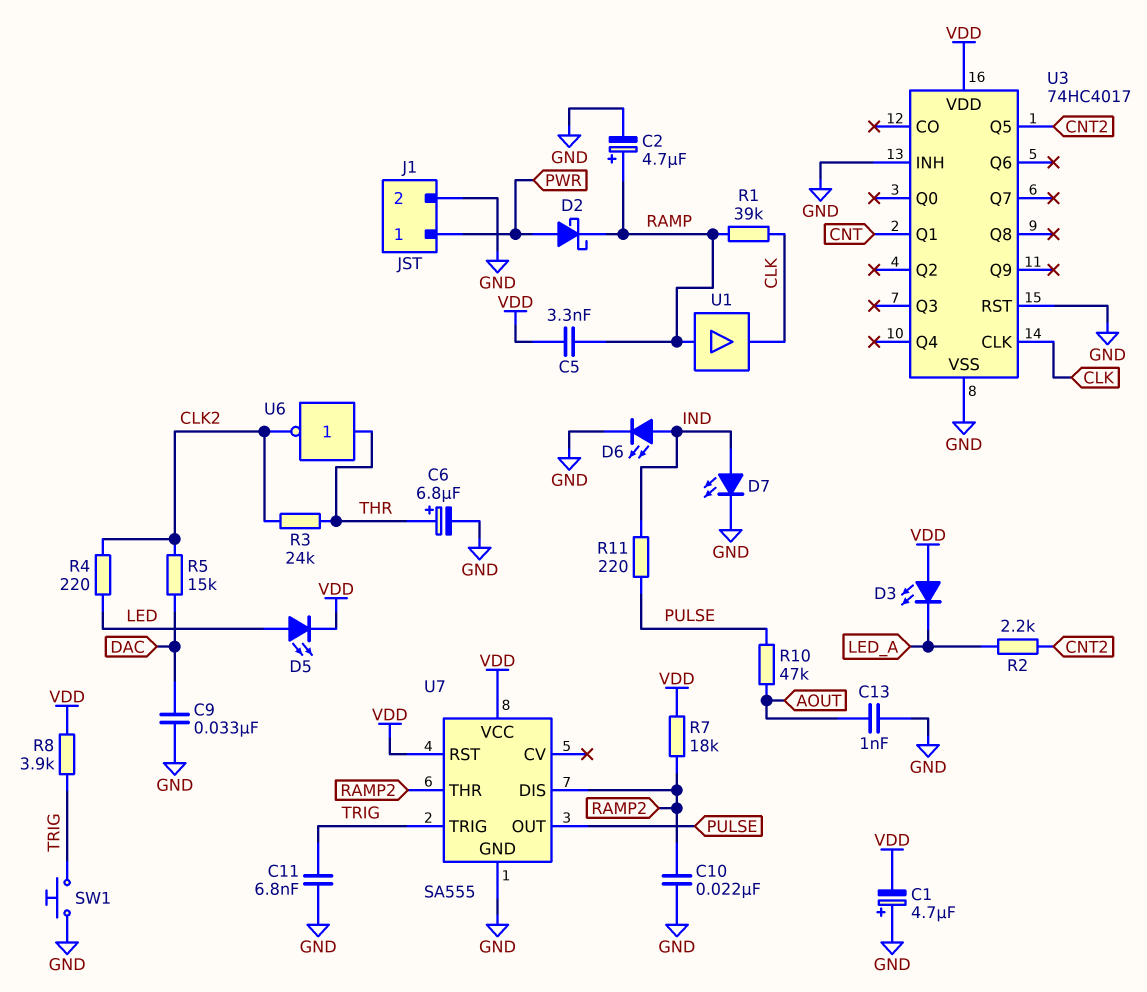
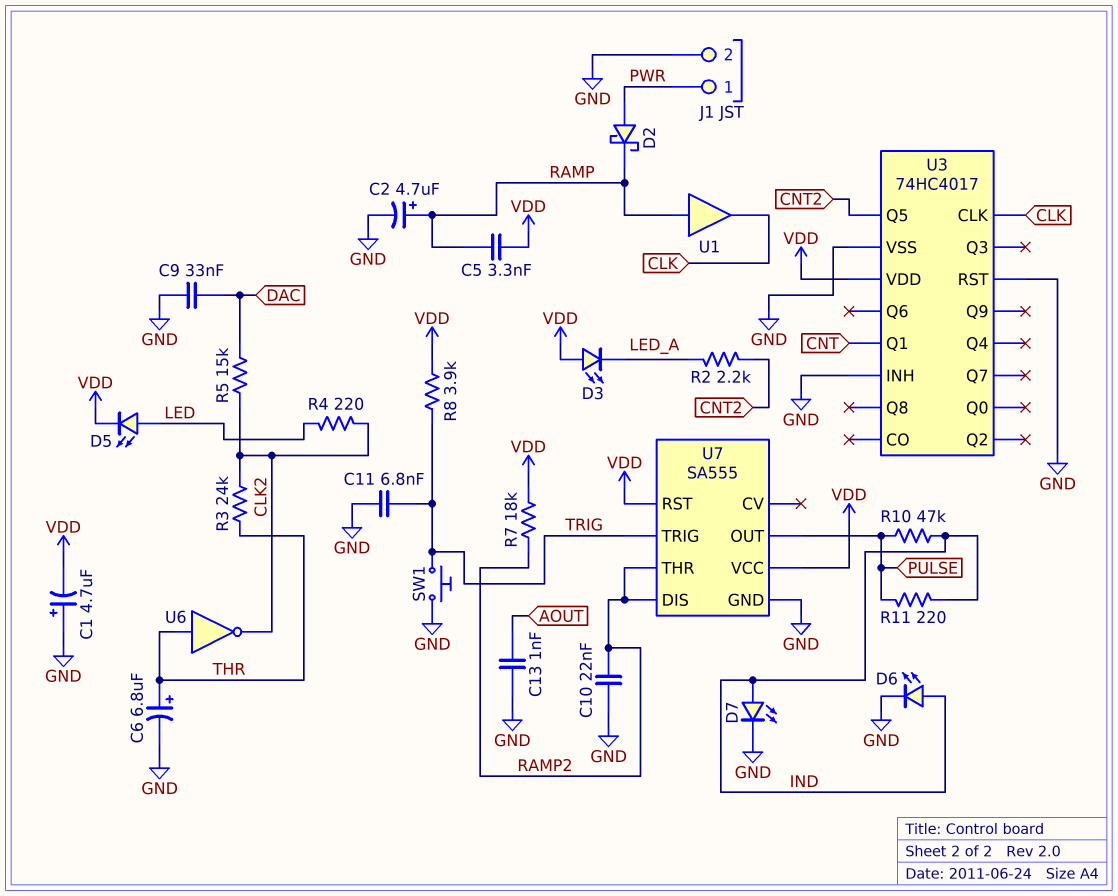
R1: 39k (CLK, RAMP) -> none
R10: 47k (AOUT, PULSE) -> 47k (IND, PULSE)

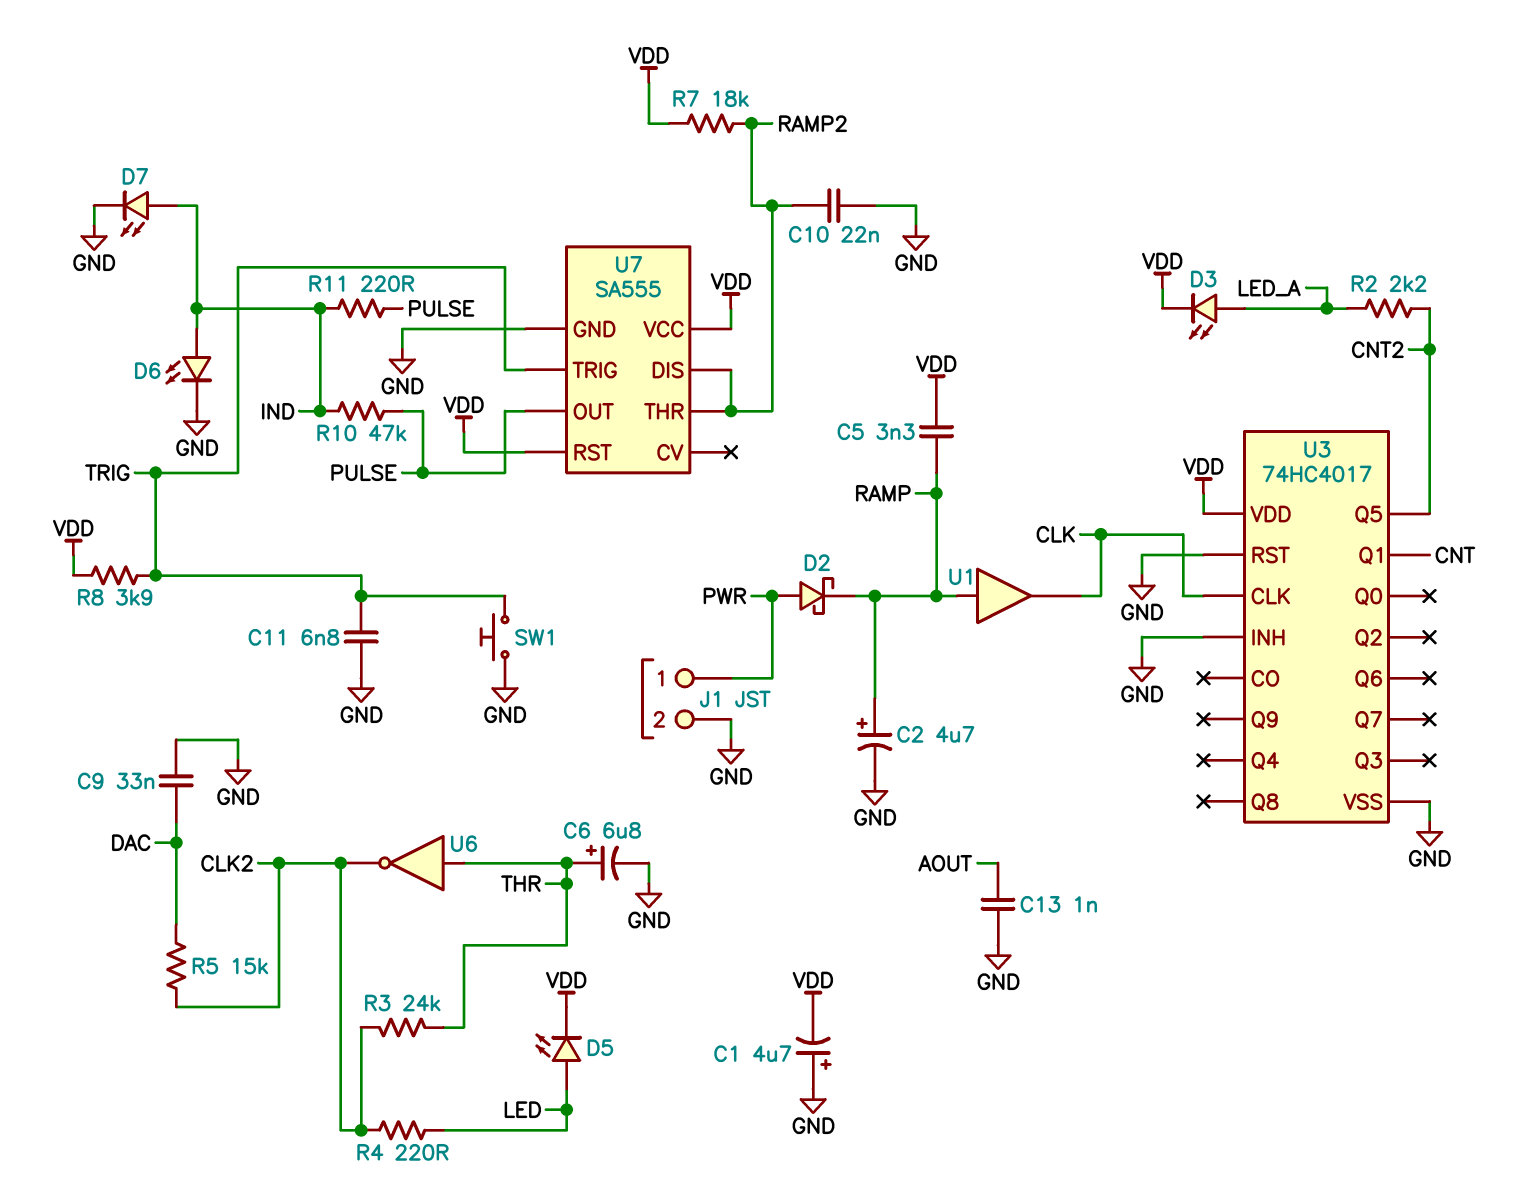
D3: LED (A VDD, K LED_A) -> LED (A LED_A, K VDD)

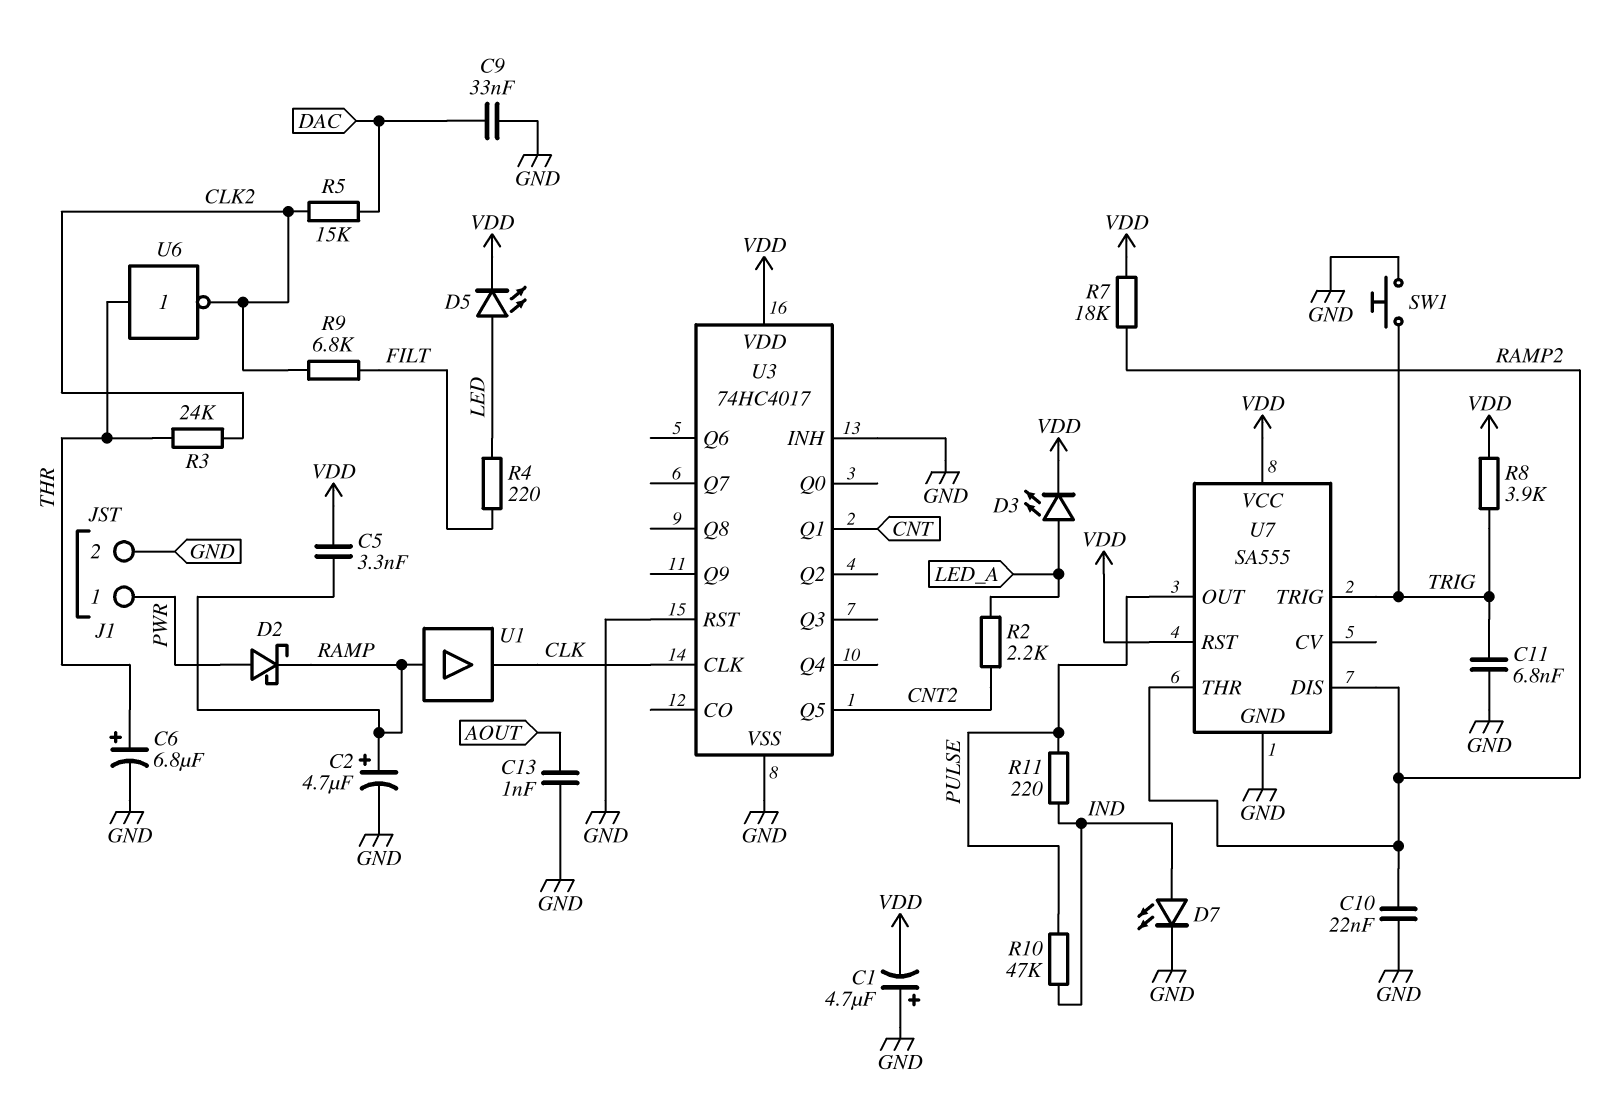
D6: LED (A IND, K GND) -> none
R4: 220 (CLK2, LED) -> 220 (FILT, LED)
R9: none -> 6.8k (CLK2, FILT)

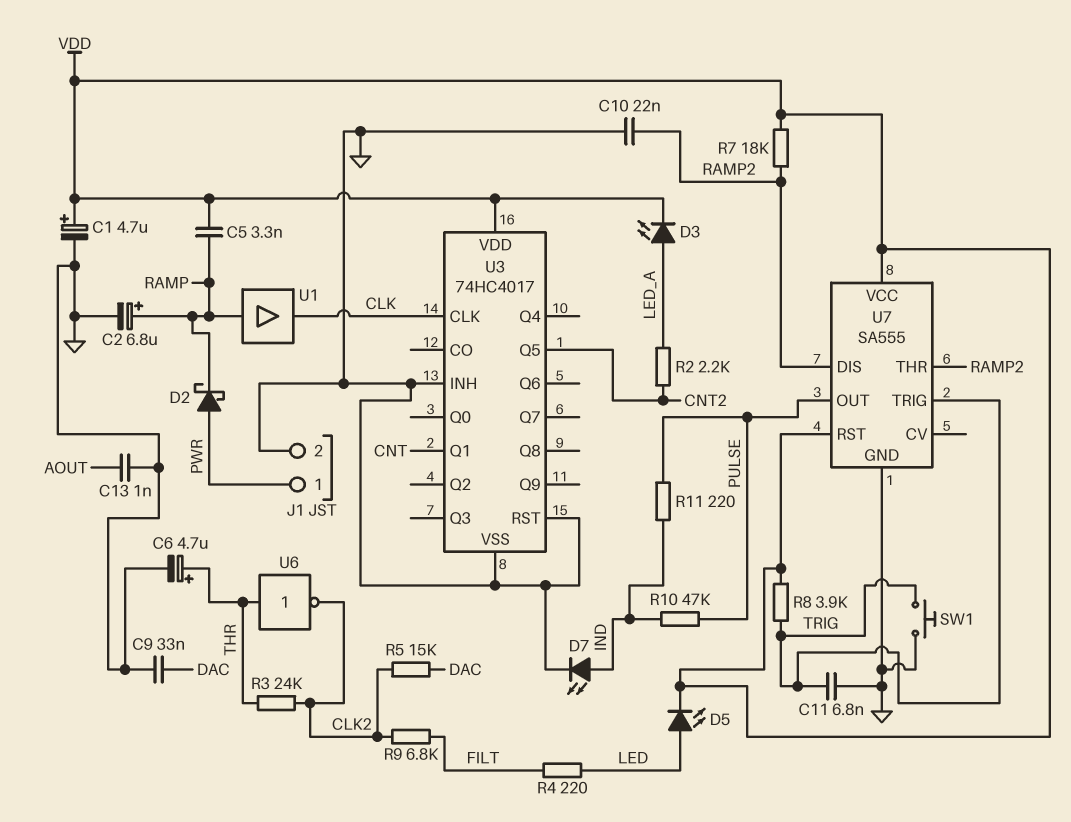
C1: 4.7uF (plus GND, minus VDD) -> 4.7uF (plus VDD, minus GND)
C2: 4.7uF (plus RAMP, minus GND) -> 6.8uF (plus RAMP, minus GND)
C6: 6.8uF (plus THR, minus GND) -> 4.7uF (plus THR, minus GND)

